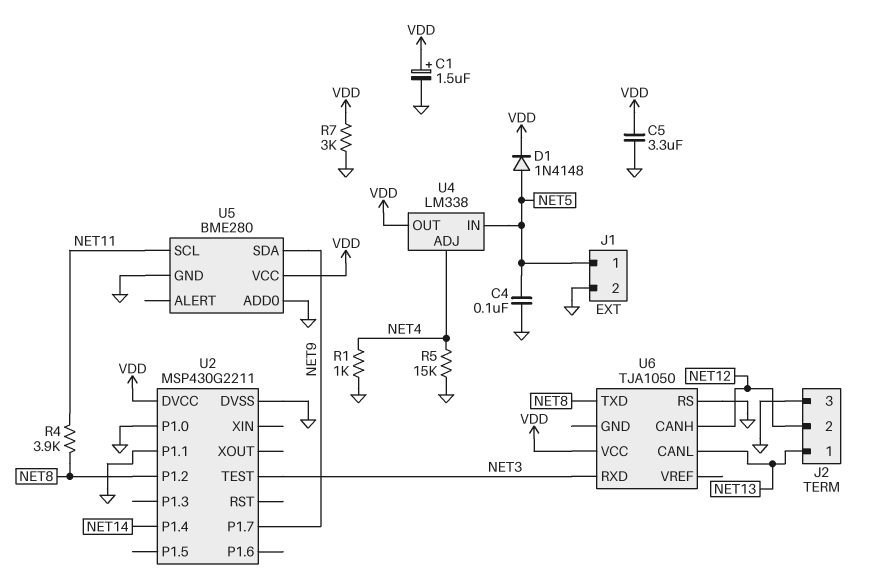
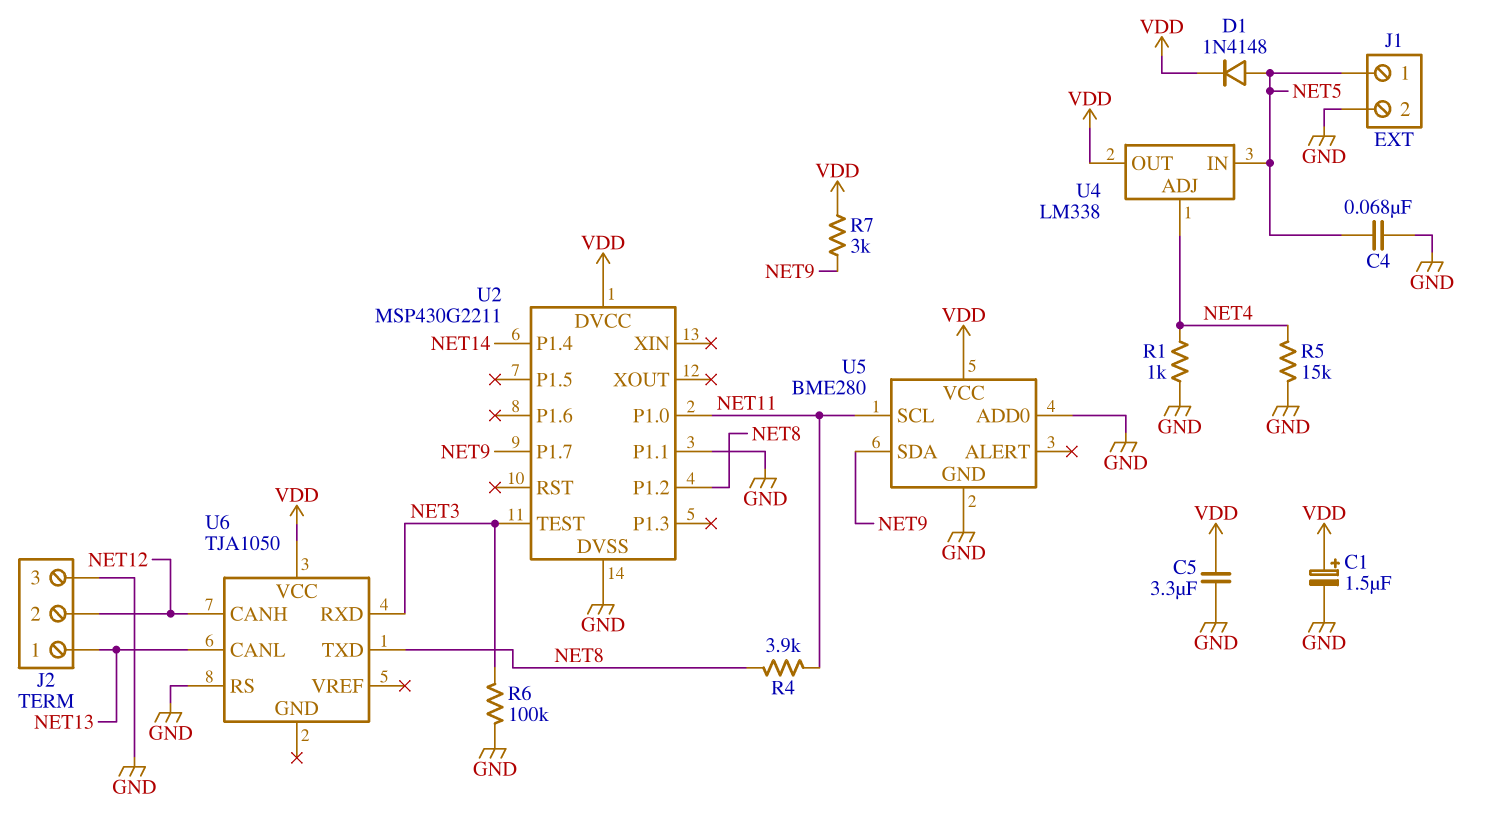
C4: 100nF (GND, NET5) -> 68nF (GND, NET5)
R6: none -> 100k (GND, NET3)
R7: 3k (GND, VDD) -> 3k (NET9, VDD)
U2 pin P1.0: GND -> NET11

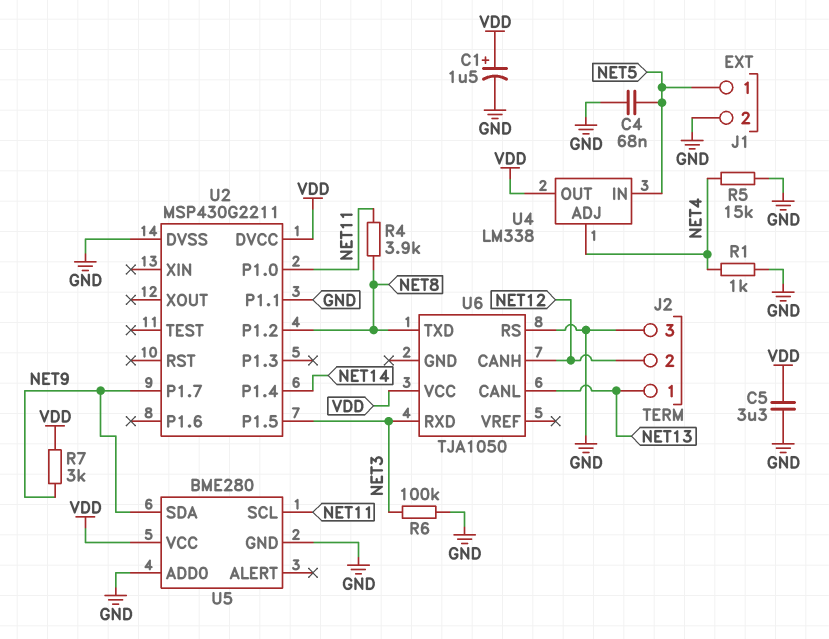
D1: diode 1N4148 (A NET5, K VDD) -> none
U2 pin P1.5: none -> NET3
U2 pin TEST: NET3 -> none

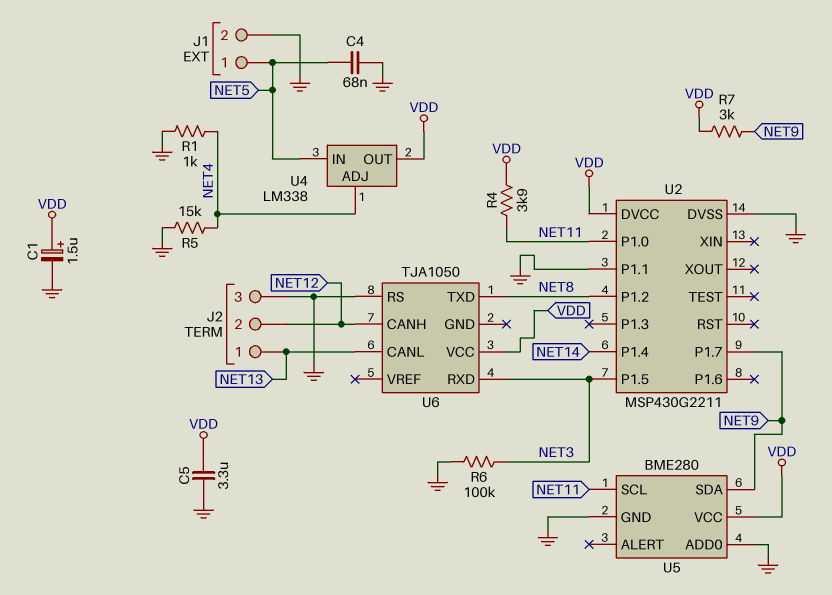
R4: 3.9k (NET8, NET11) -> 3.9k (NET11, VDD)

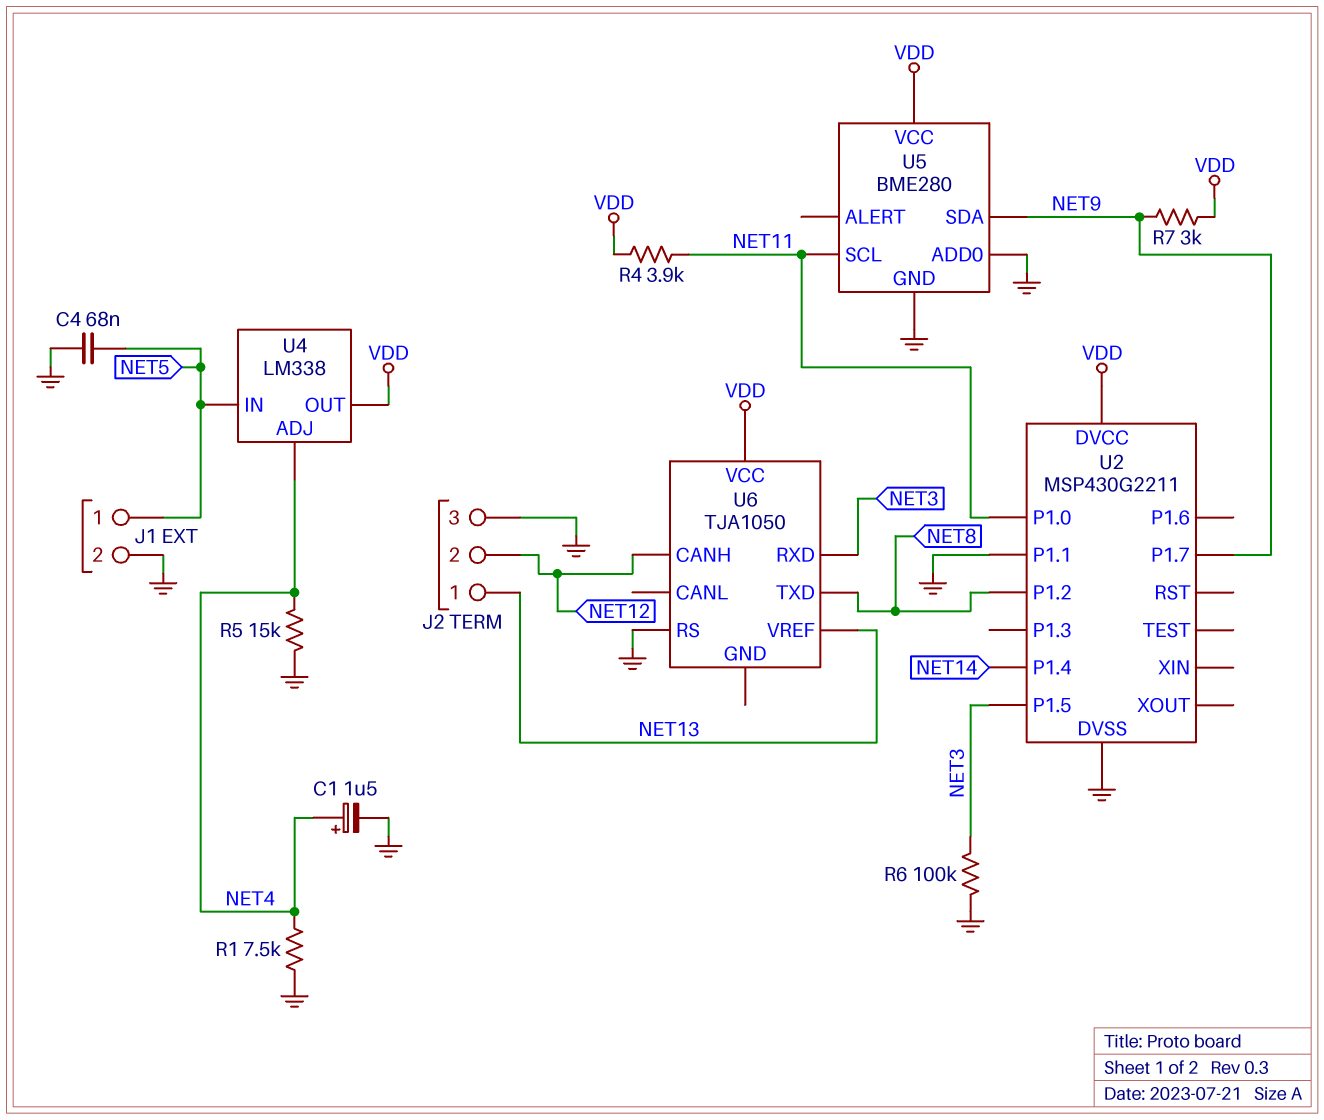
C1: 1.5uF (plus VDD, minus GND) -> 1.5uF (plus NET4, minus GND)
C5: 3.3uF (GND, VDD) -> none
R1: 1k (GND, NET4) -> 7.5k (GND, NET4)
U6 pin CANL: NET13 -> none
U6 pin VREF: none -> NET13

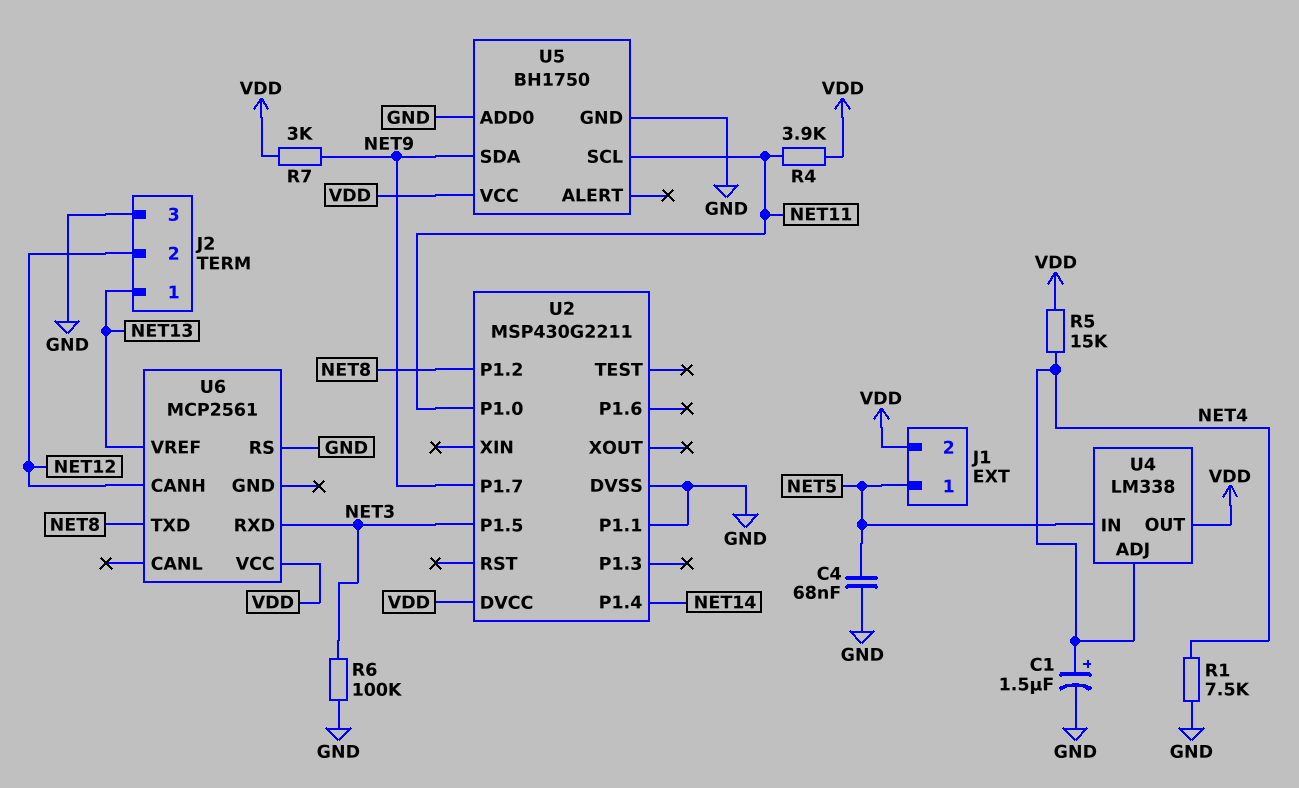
J1 pin 2: GND -> VDD
R5: 15k (GND, NET4) -> 15k (NET4, VDD)
U5: BME280 -> BH1750
U6: TJA1050 -> MCP2561

